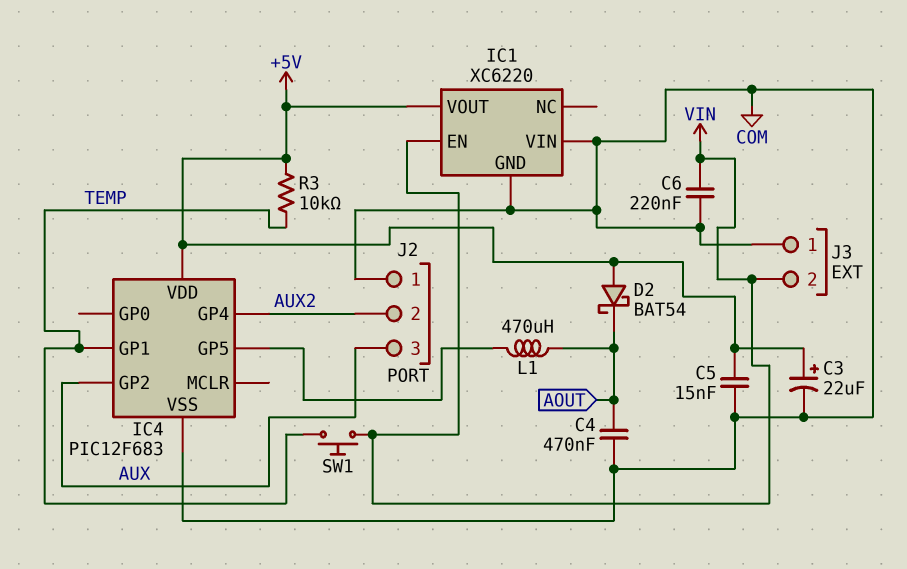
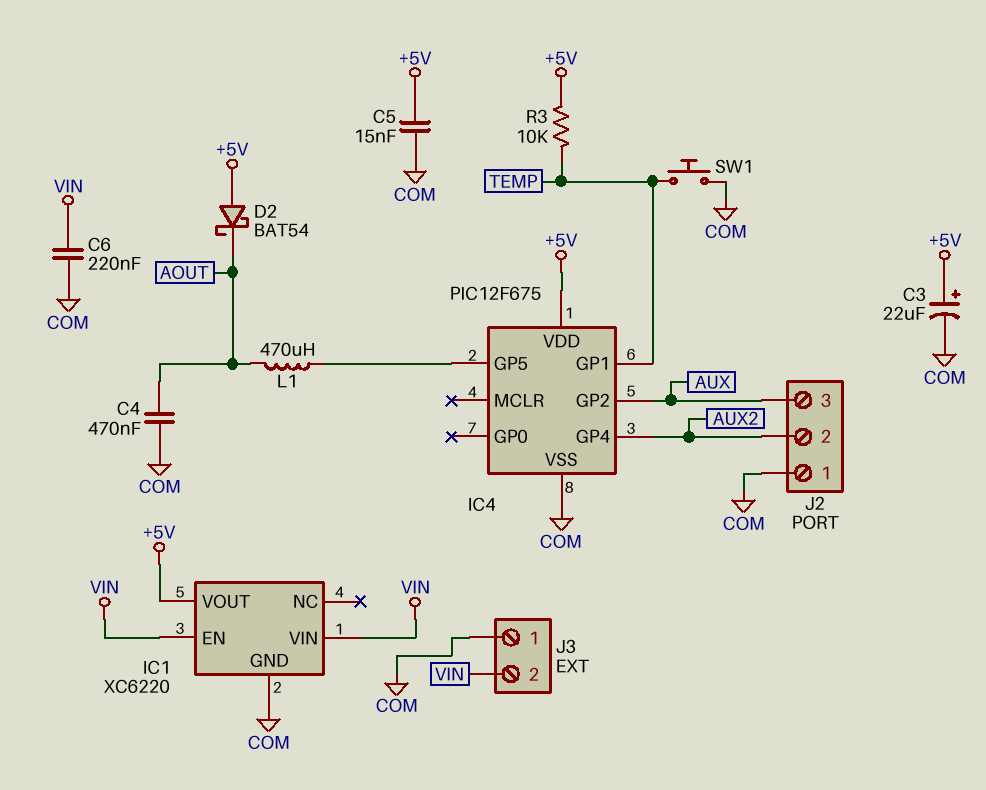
IC1 pin VIN: COM -> VIN
IC4: PIC12F683 -> PIC12F675
SW1: button (TEMP, VIN) -> button (COM, TEMP)

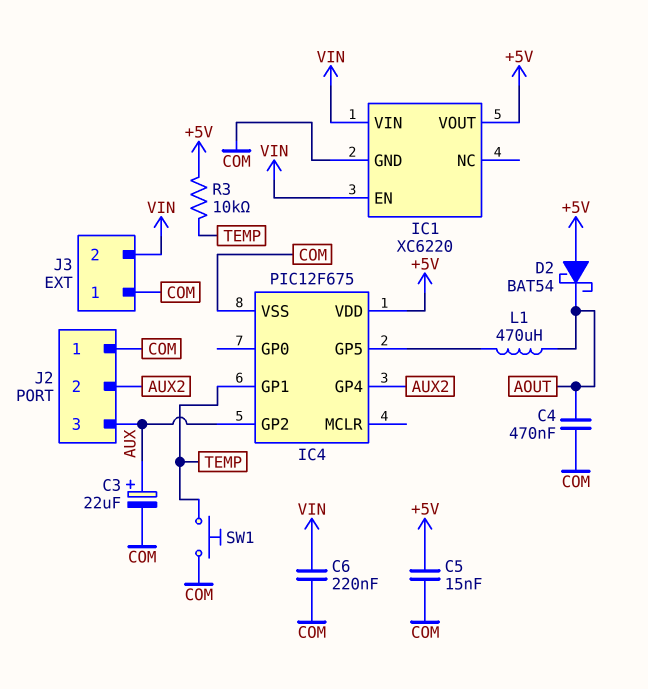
C3: 22uF (plus +5V, minus COM) -> 22uF (plus AUX, minus COM)

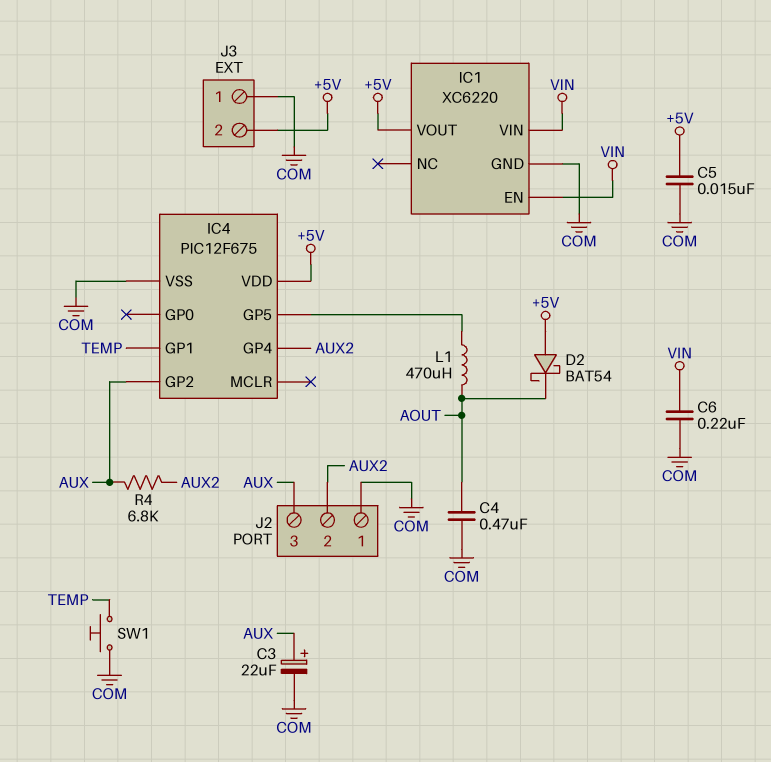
J3 pin 2: VIN -> +5V
R3: 10k (+5V, TEMP) -> none
R4: none -> 6.8k (AUX, AUX2)

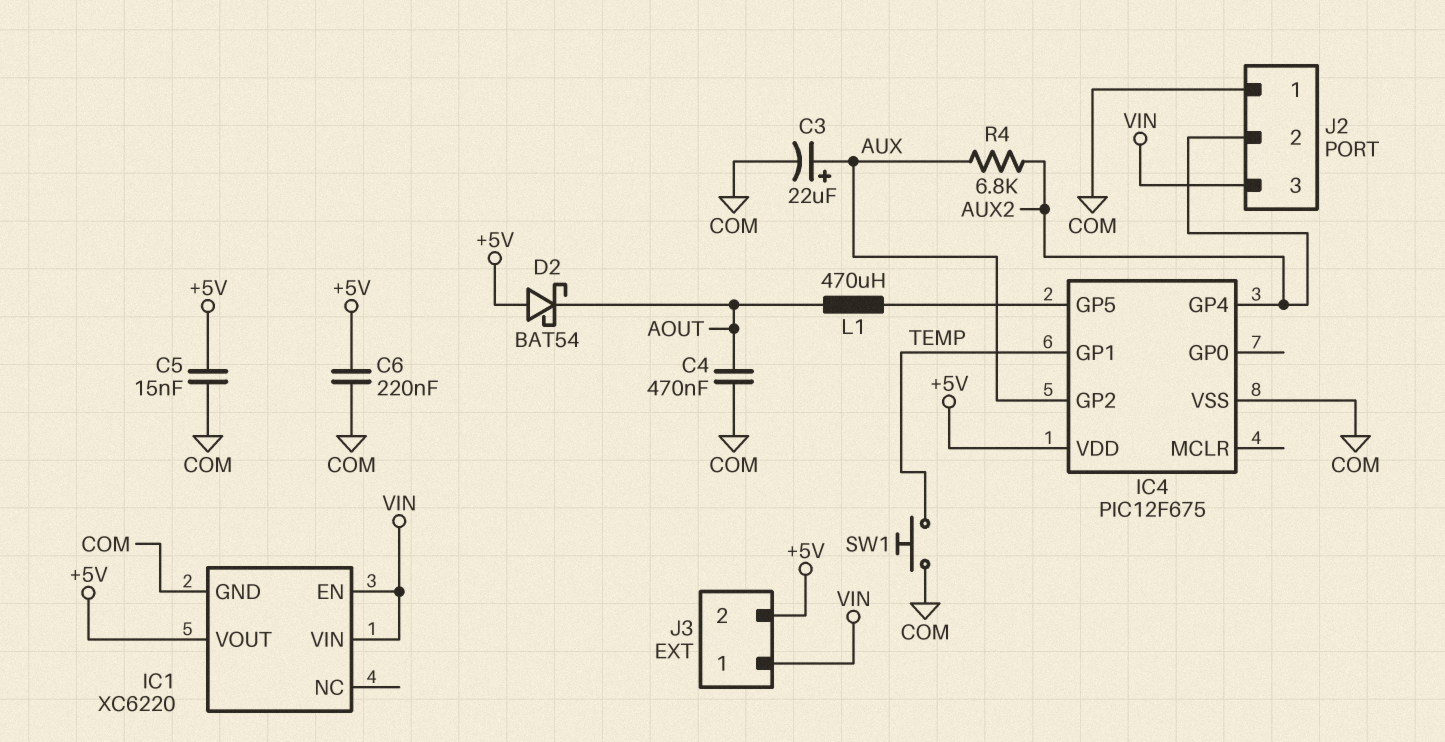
C6: 220nF (COM, VIN) -> 220nF (+5V, COM)
J2 pin 3: AUX -> VIN
J3 pin 1: COM -> VIN

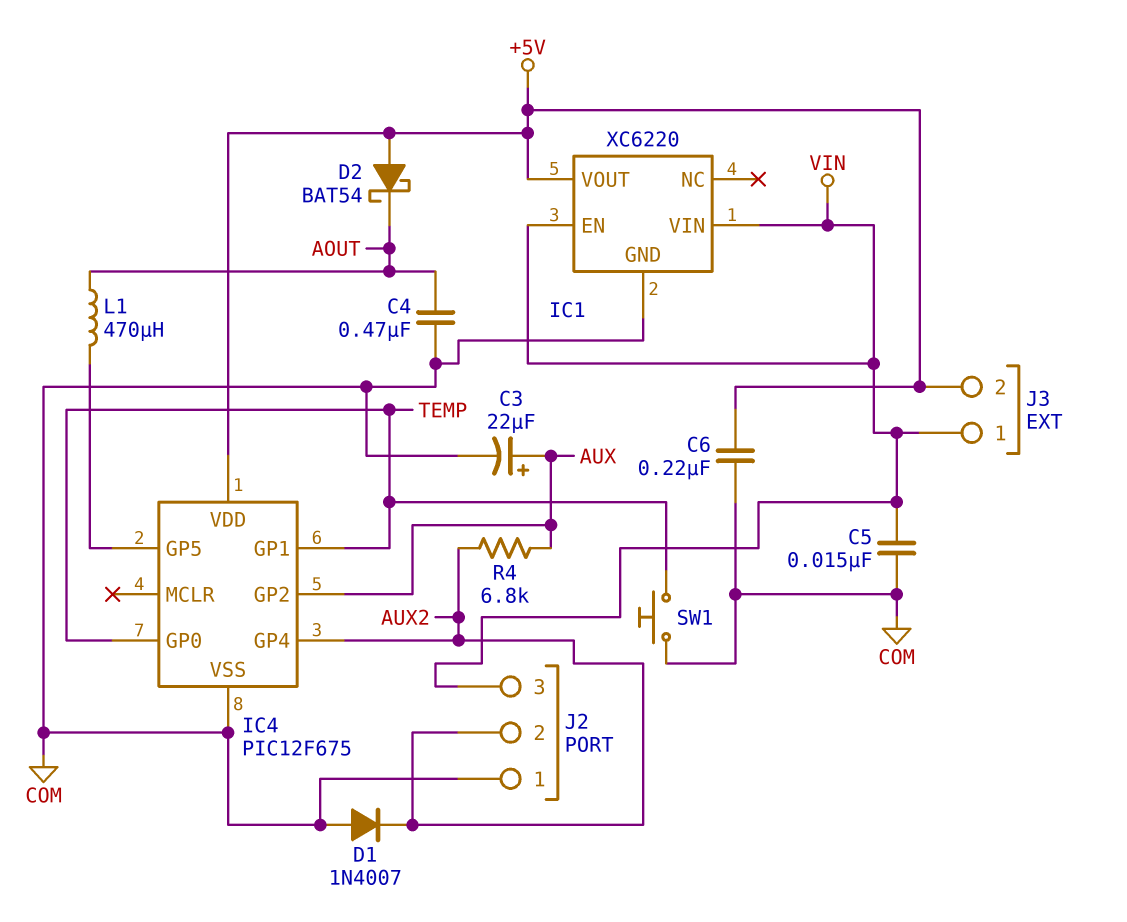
C5: 15nF (+5V, COM) -> 15nF (COM, VIN)
D1: none -> diode 1N4007 (A COM, K AUX2)
IC4 pin GP0: none -> TEMP

